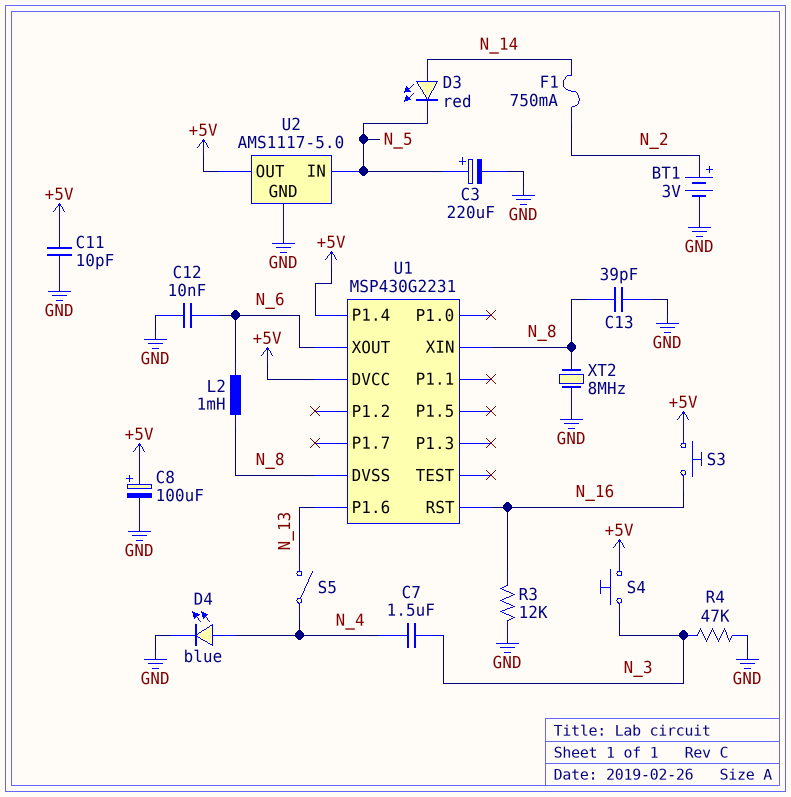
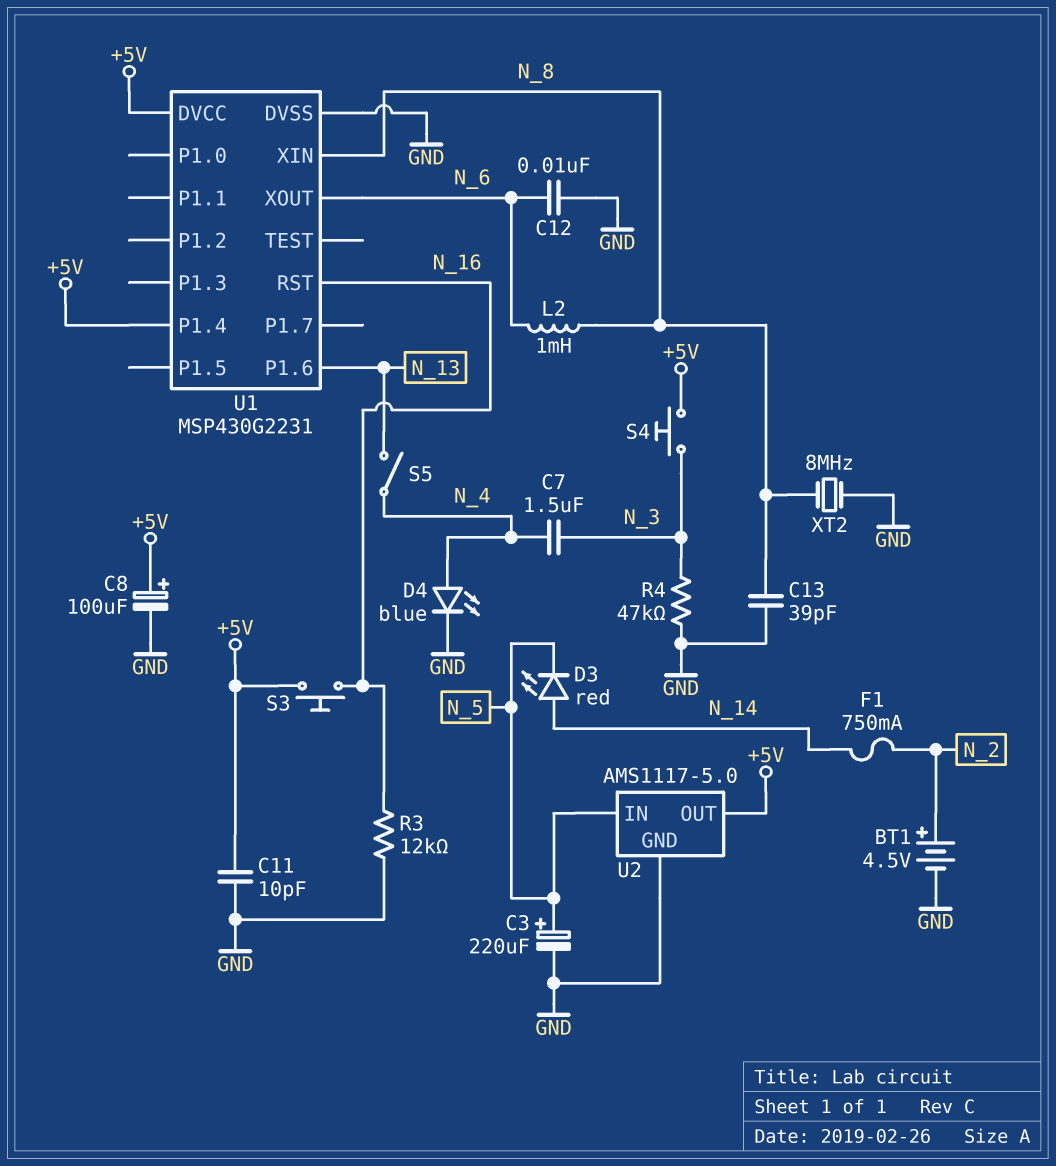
BT1: 3V (plus N_2, minus GND) -> 4.5V (plus N_2, minus GND)
U1 pin DVSS: N_8 -> GND

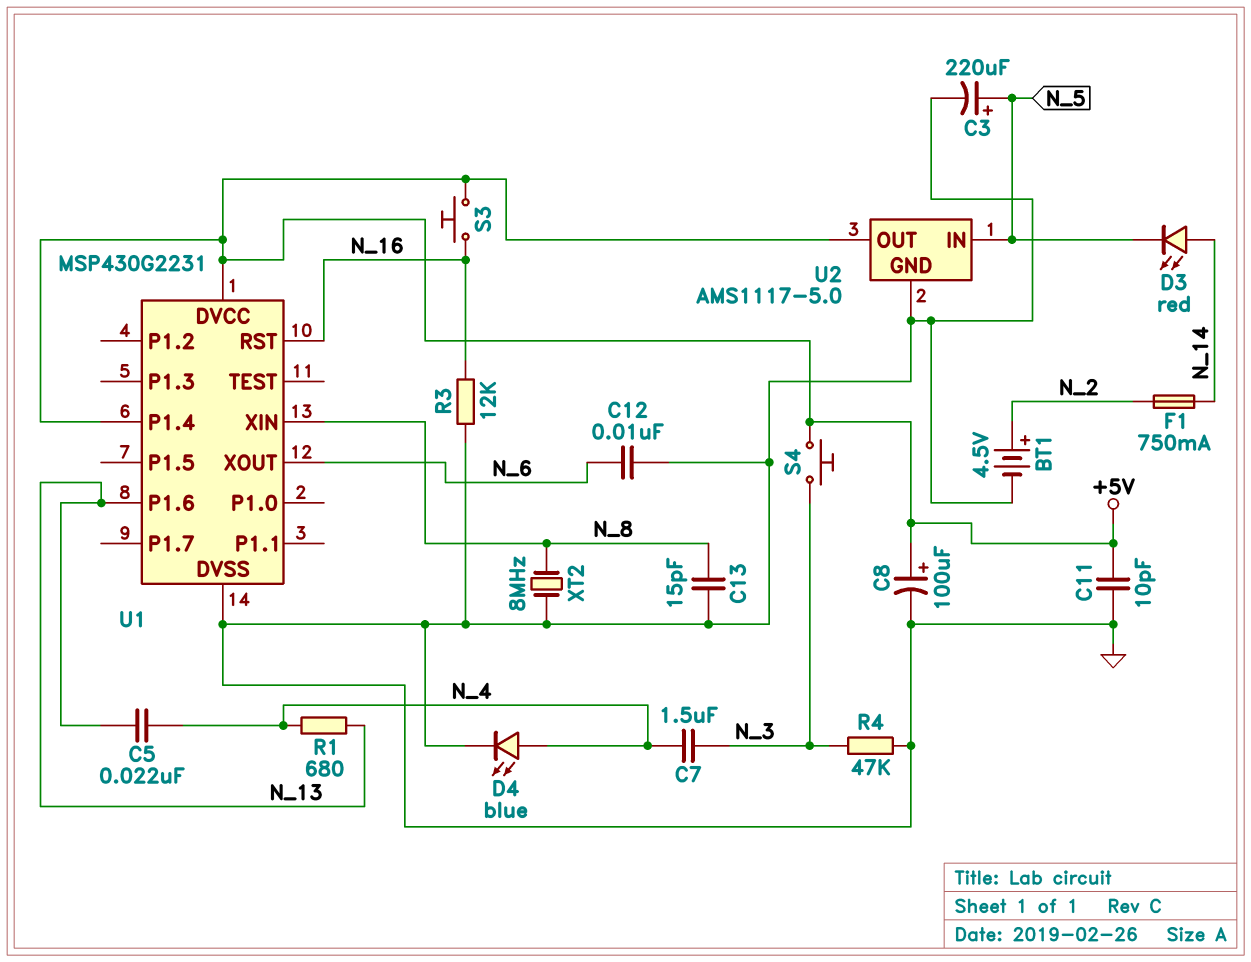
C5: none -> 22nF (N_4, N_13)
C13: 39pF (GND, N_8) -> 15pF (GND, N_8)
L2: 1mH (N_6, N_8) -> none
R1: none -> 680 (N_4, N_13)
S5: switch (N_4, N_13) -> none

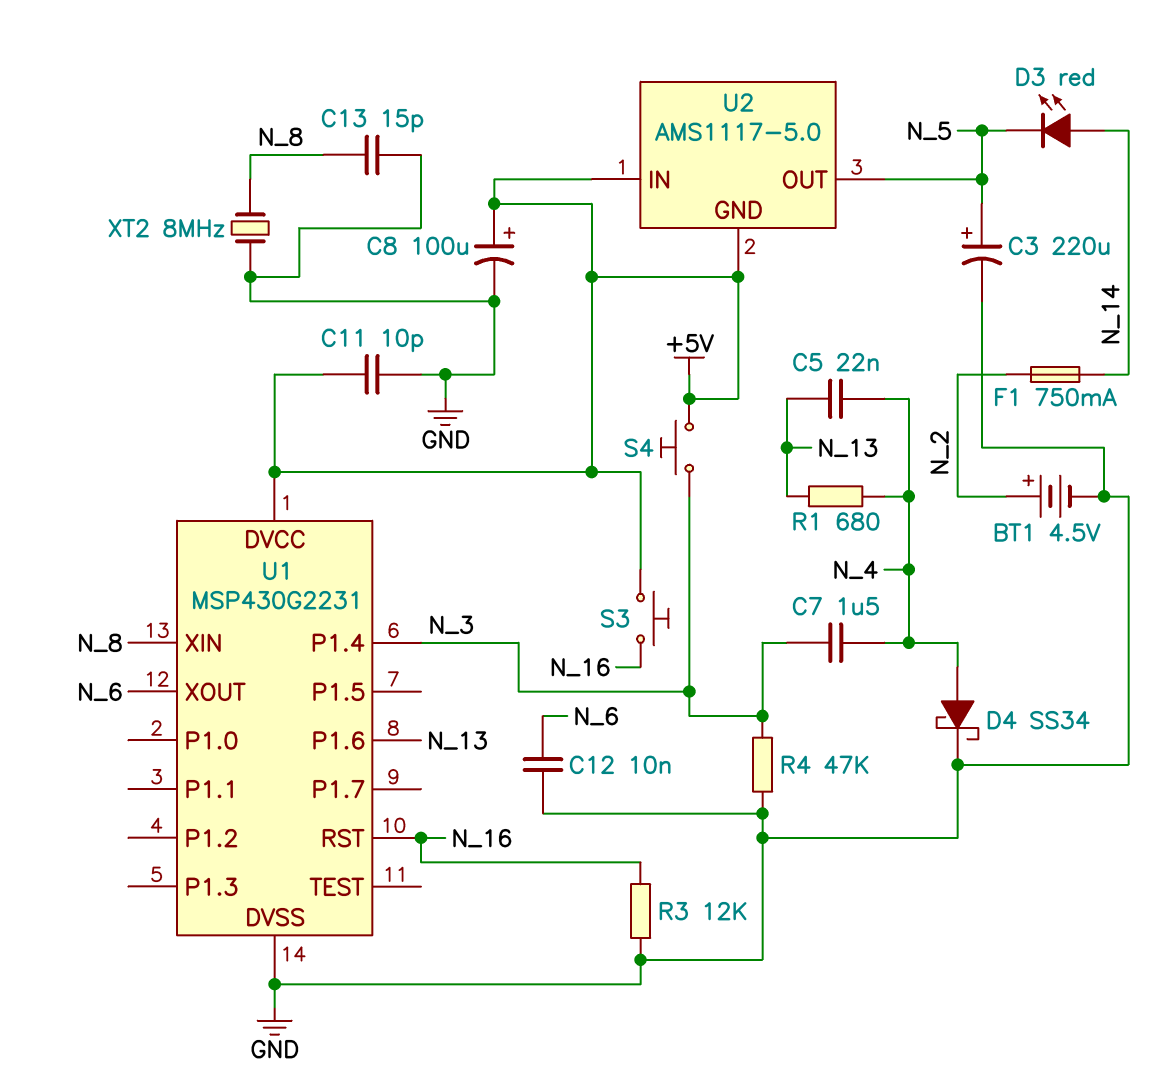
D4: LED blue (A N_4, K GND) -> schottky SS34 (A N_4, K GND)
U1 pin P1.4: +5V -> N_3
U2 pin GND: GND -> +5V
U2 pin IN: N_5 -> +5V
U2 pin OUT: +5V -> N_5

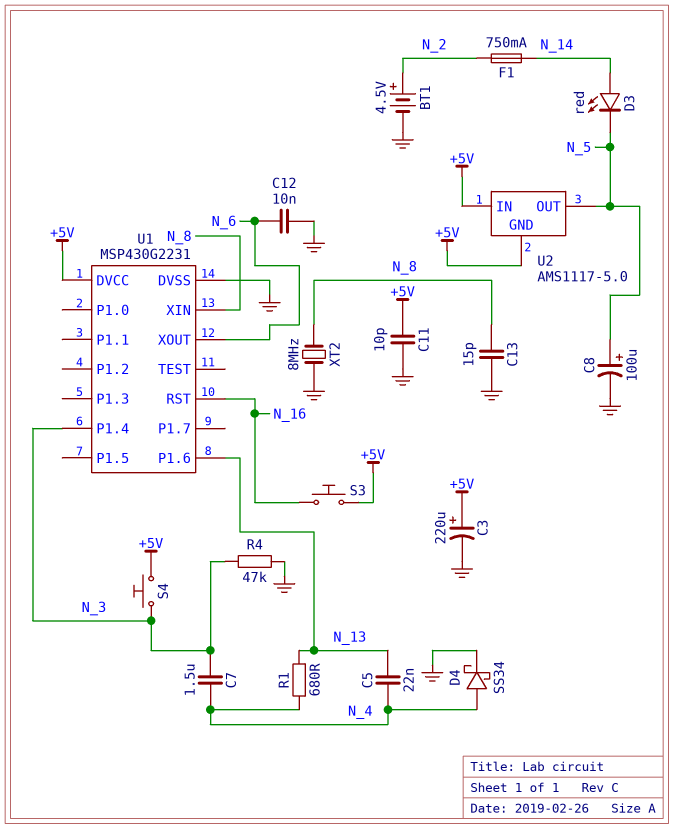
C3: 220uF (plus N_5, minus GND) -> 220uF (plus +5V, minus GND)
C8: 100uF (plus +5V, minus GND) -> 100uF (plus N_5, minus GND)
R3: 12k (GND, N_16) -> none

